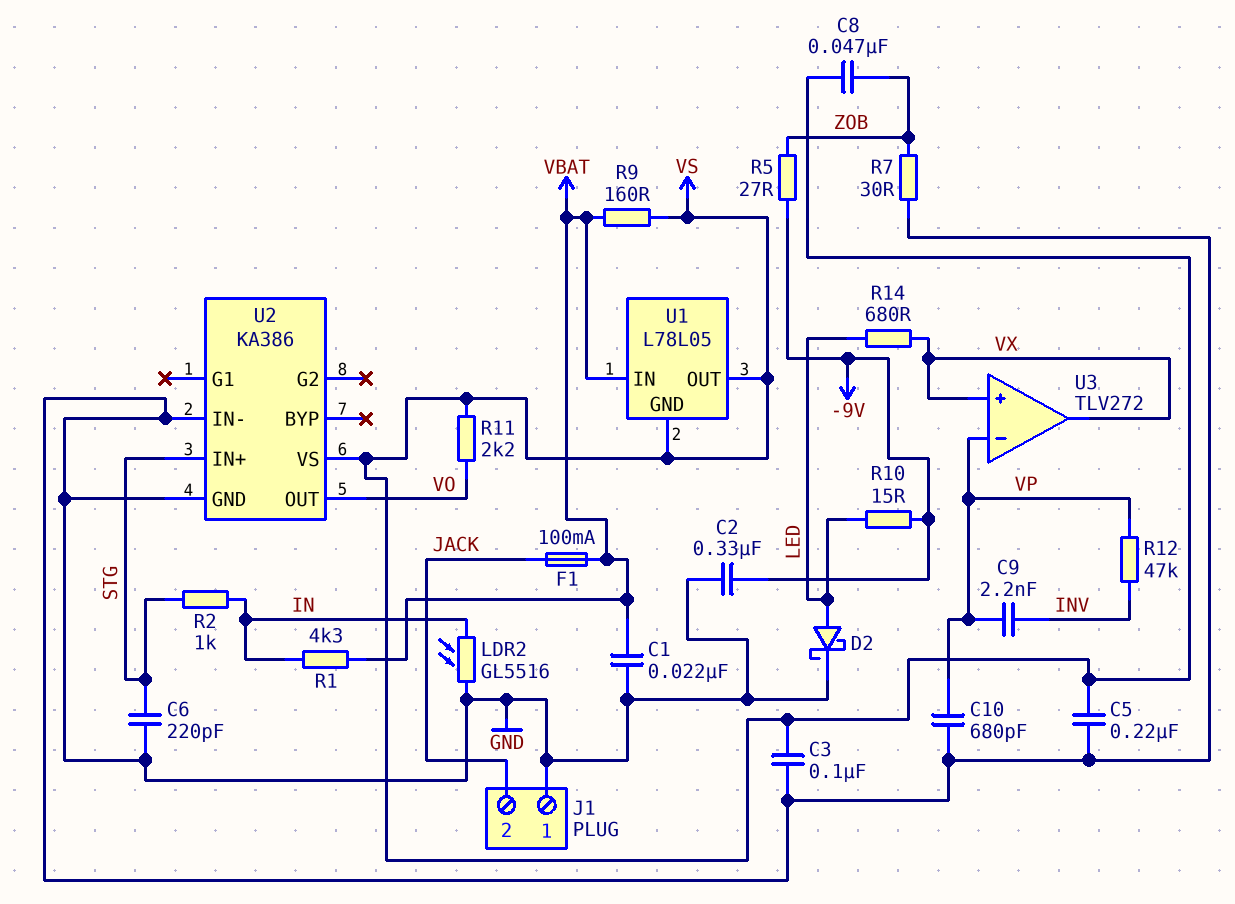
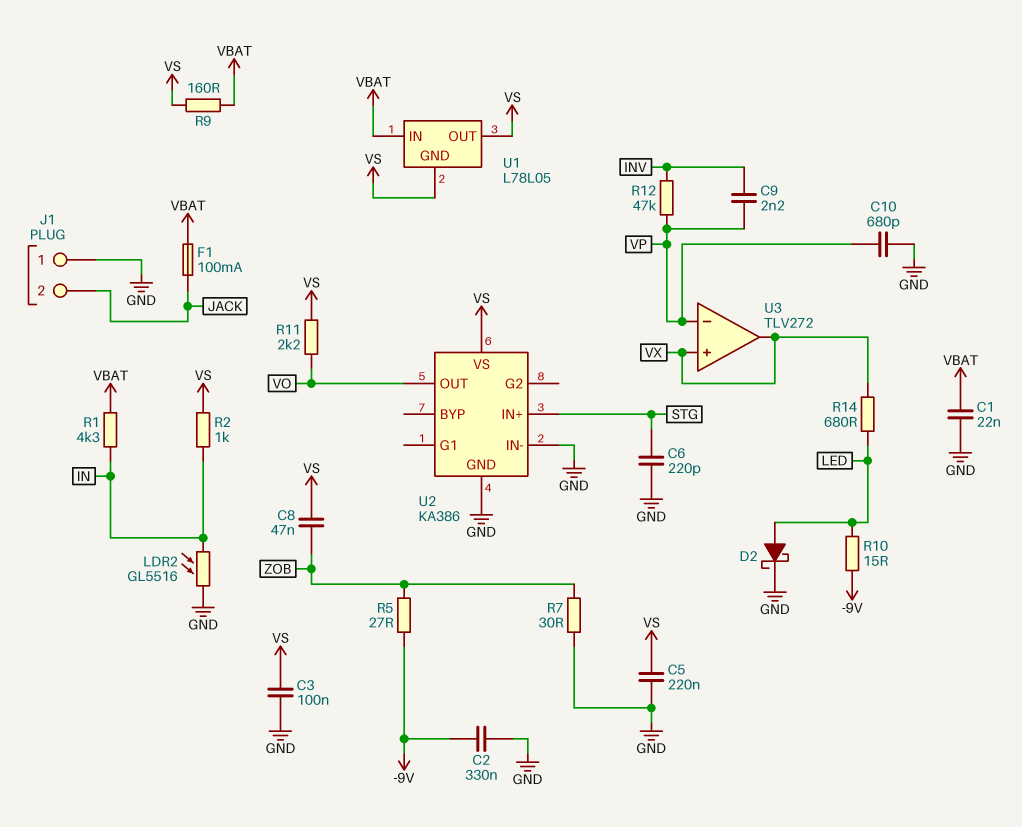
R2: 1k (IN, STG) -> 1k (IN, VS)

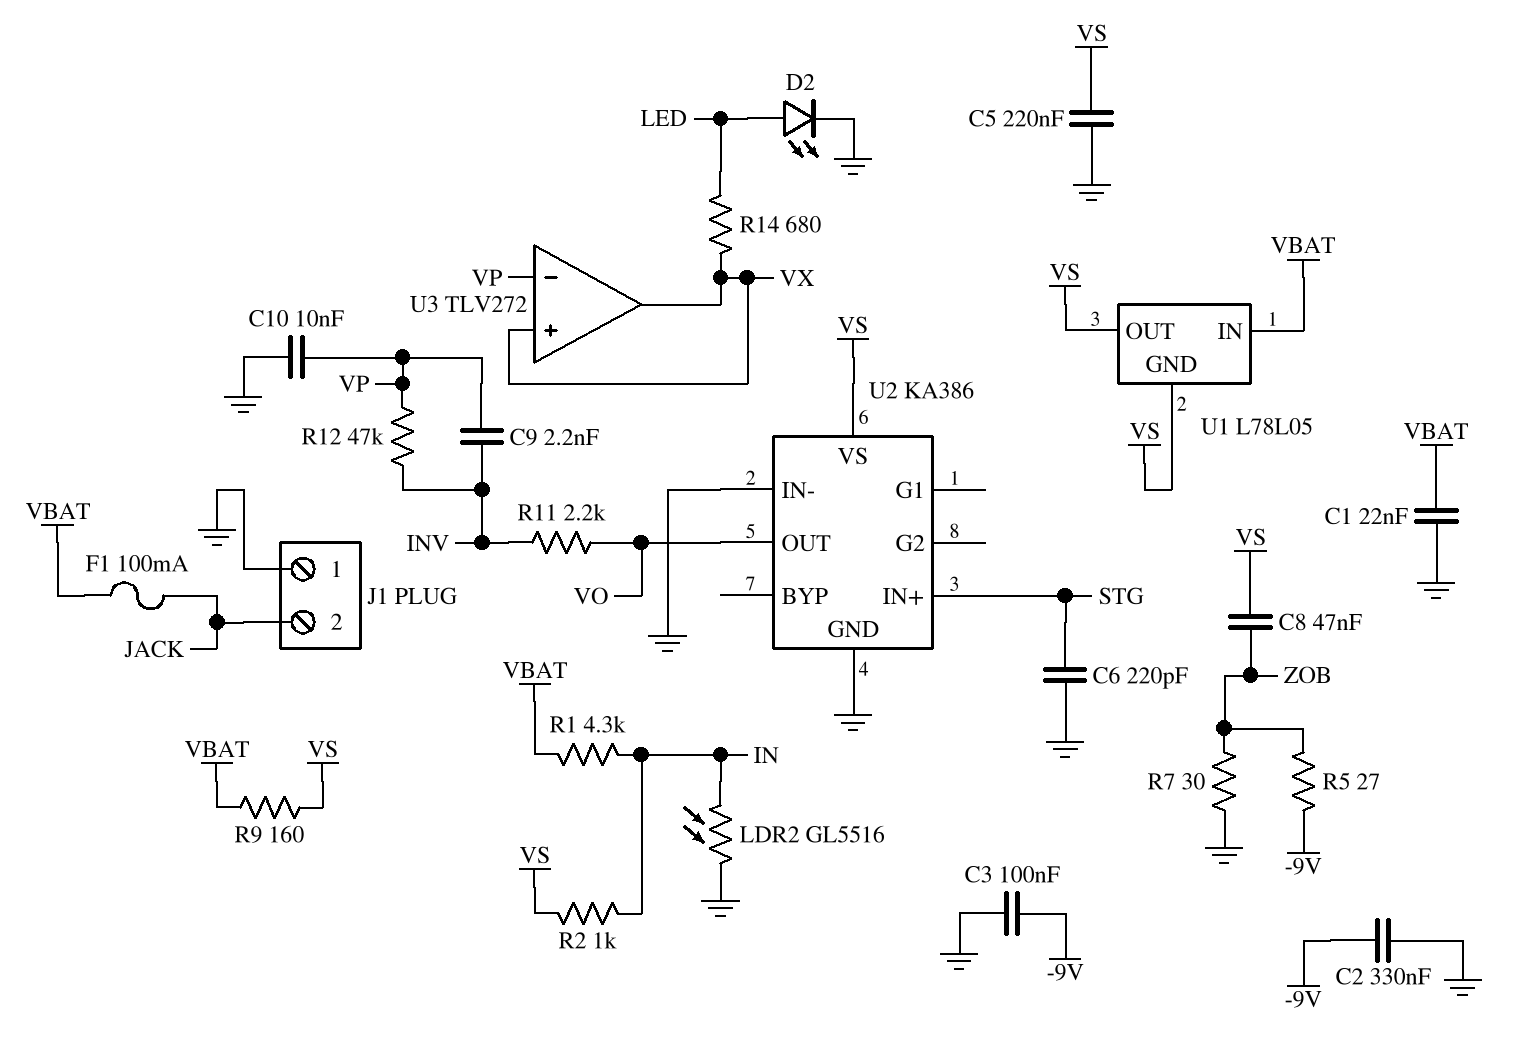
C3: 100nF (GND, VS) -> 100nF (-9V, GND)
C10: 680pF (GND, VP) -> 10nF (GND, VP)
D2: schottky (A LED, K GND) -> LED (A LED, K GND)
R10: 15 (-9V, LED) -> none
R11: 2.2k (VO, VS) -> 2.2k (INV, VO)

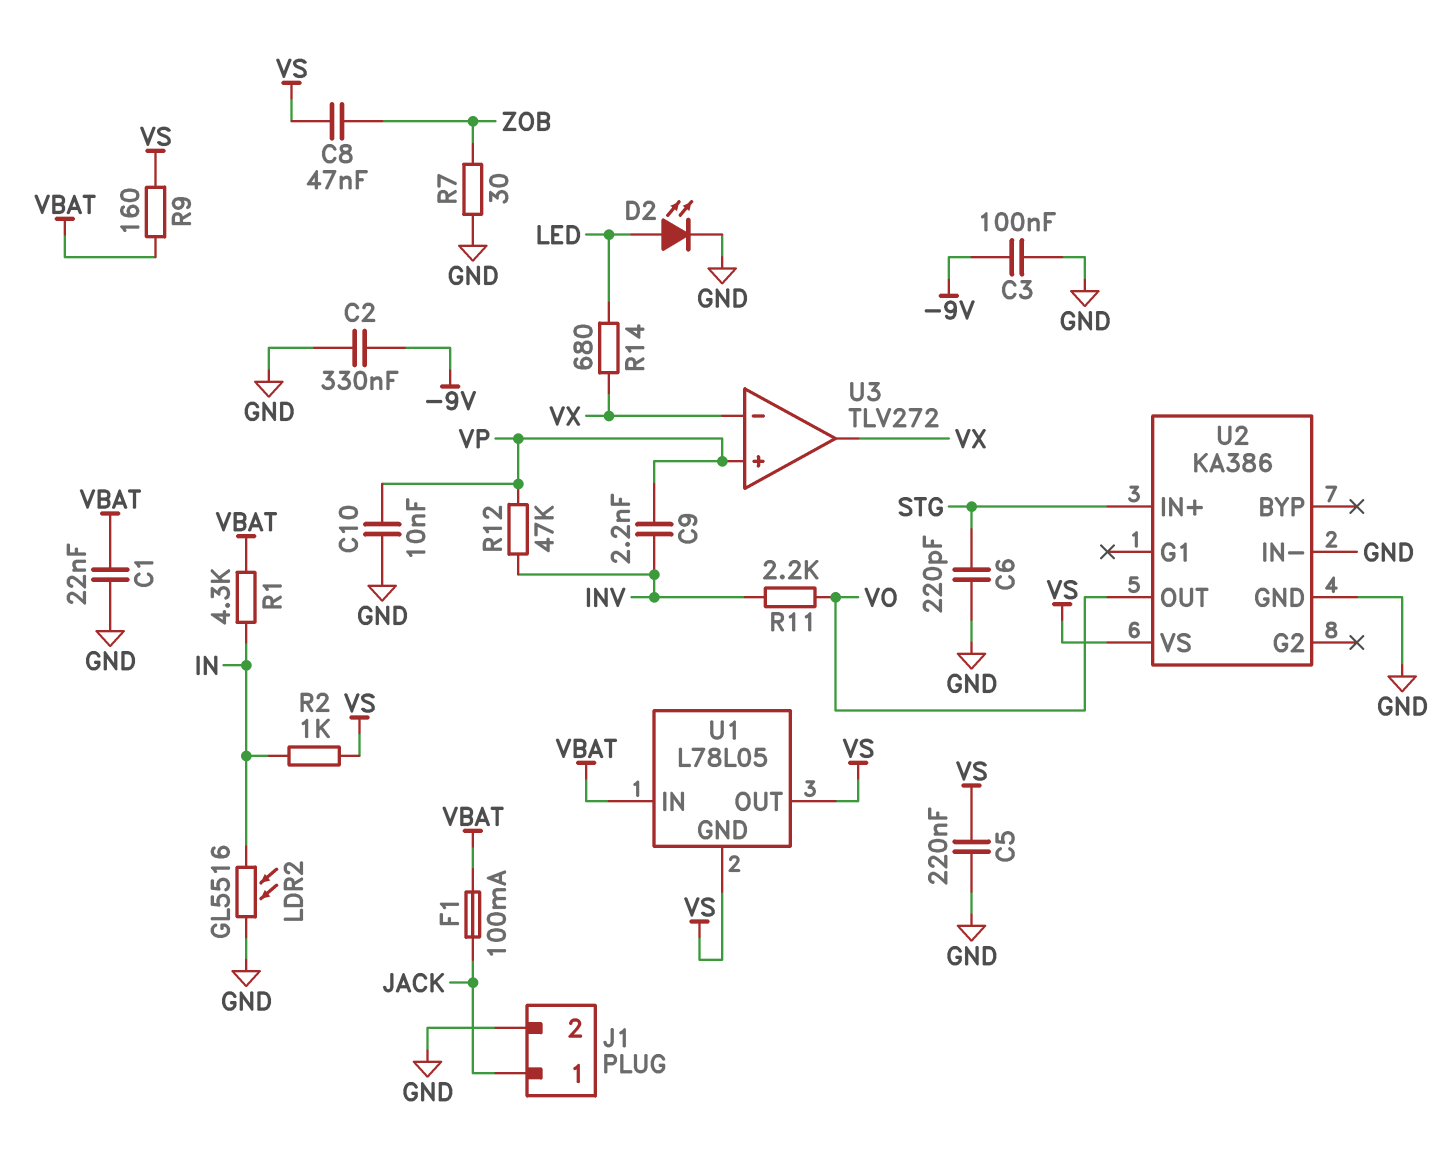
J1 pin 1: GND -> JACK
J1 pin 2: JACK -> GND
R5: 27 (-9V, ZOB) -> none
U3 pin in+: VX -> VP
U3 pin in-: VP -> VX

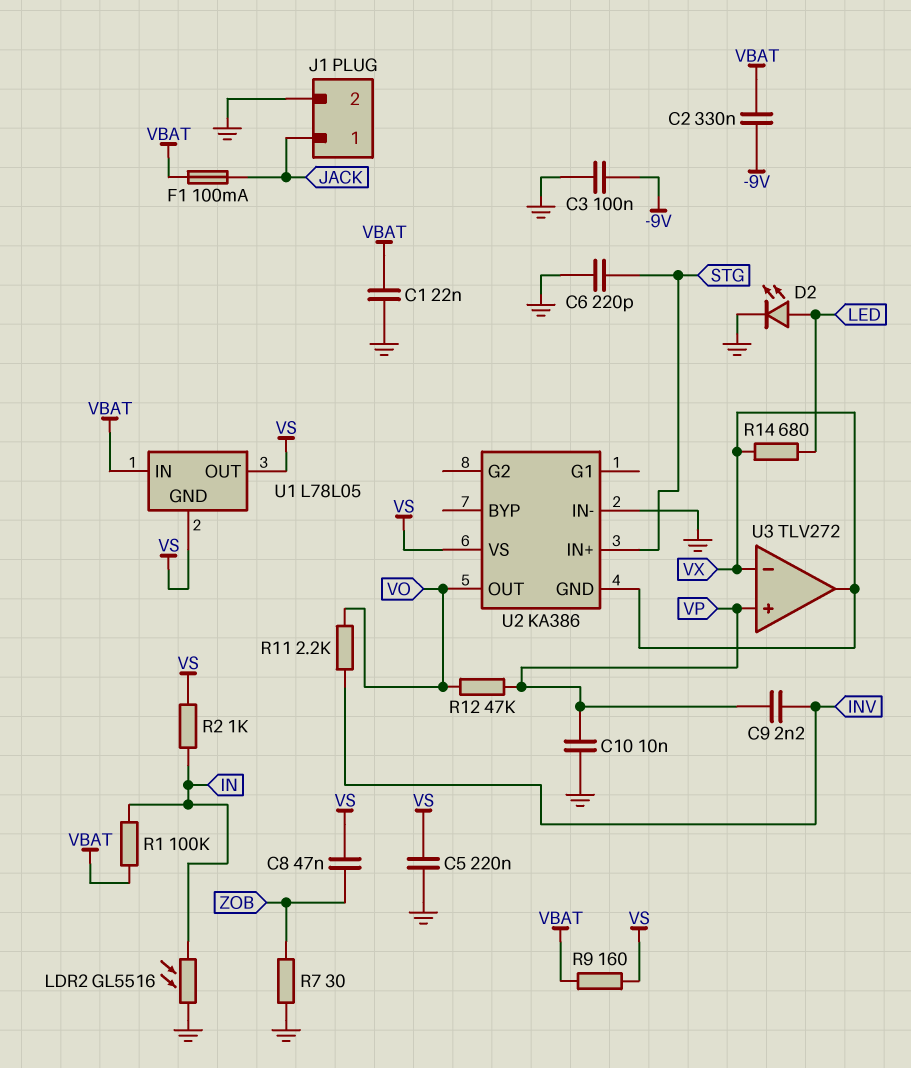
C2: 330nF (-9V, GND) -> 330nF (-9V, VBAT)
R1: 4.3k (IN, VBAT) -> 100k (IN, VBAT)
R12: 47k (INV, VP) -> 47k (VO, VP)
U2 pin GND: GND -> VX

